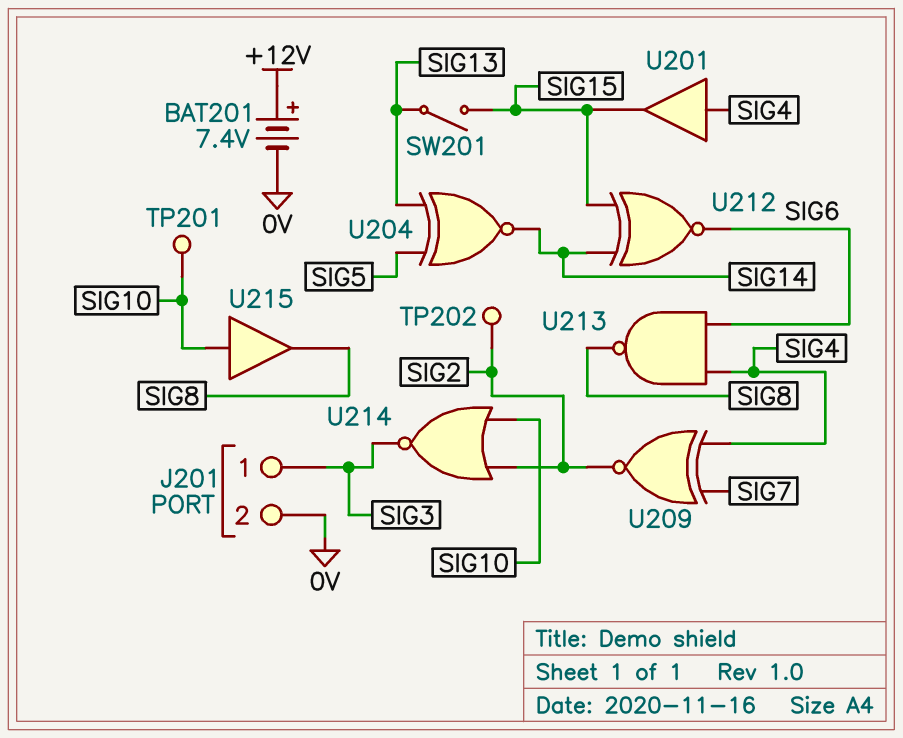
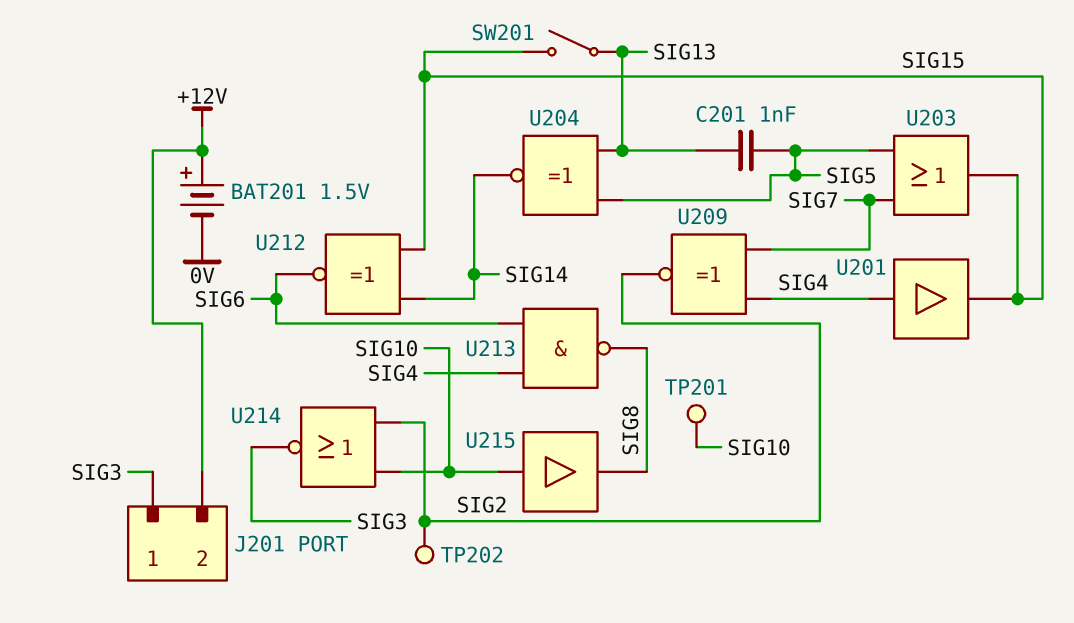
BAT201: 7.4V (plus +12V, minus 0V) -> 1.5V (plus +12V, minus 0V)
C201: none -> 1nF (SIG5, SIG13)
J201 pin 2: 0V -> +12V
U203: none -> OR (in SIG5, in SIG7, out SIG15)

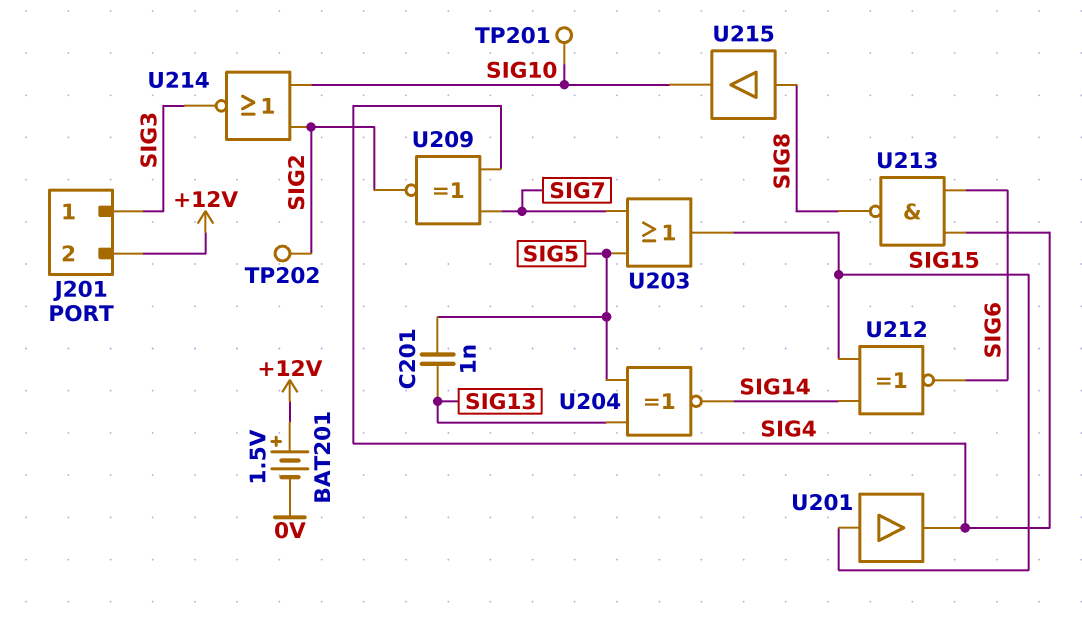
SW201: switch (SIG13, SIG15) -> none
U201: buffer (in SIG4, out SIG15) -> buffer (in SIG15, out SIG4)
U215: buffer (in SIG10, out SIG8) -> buffer (in SIG8, out SIG10)

